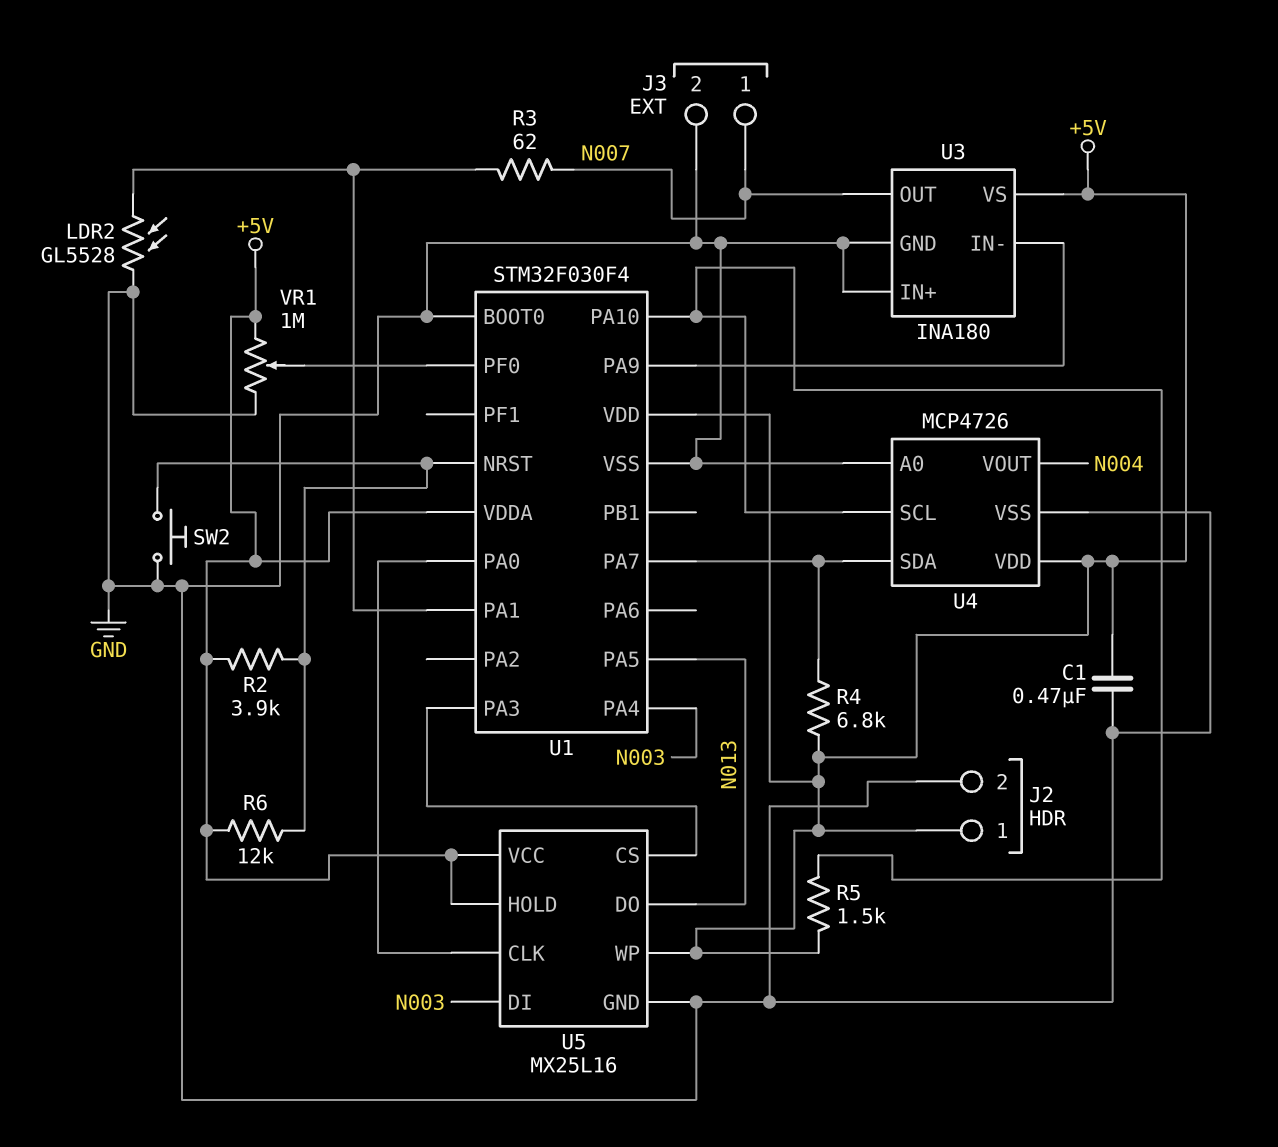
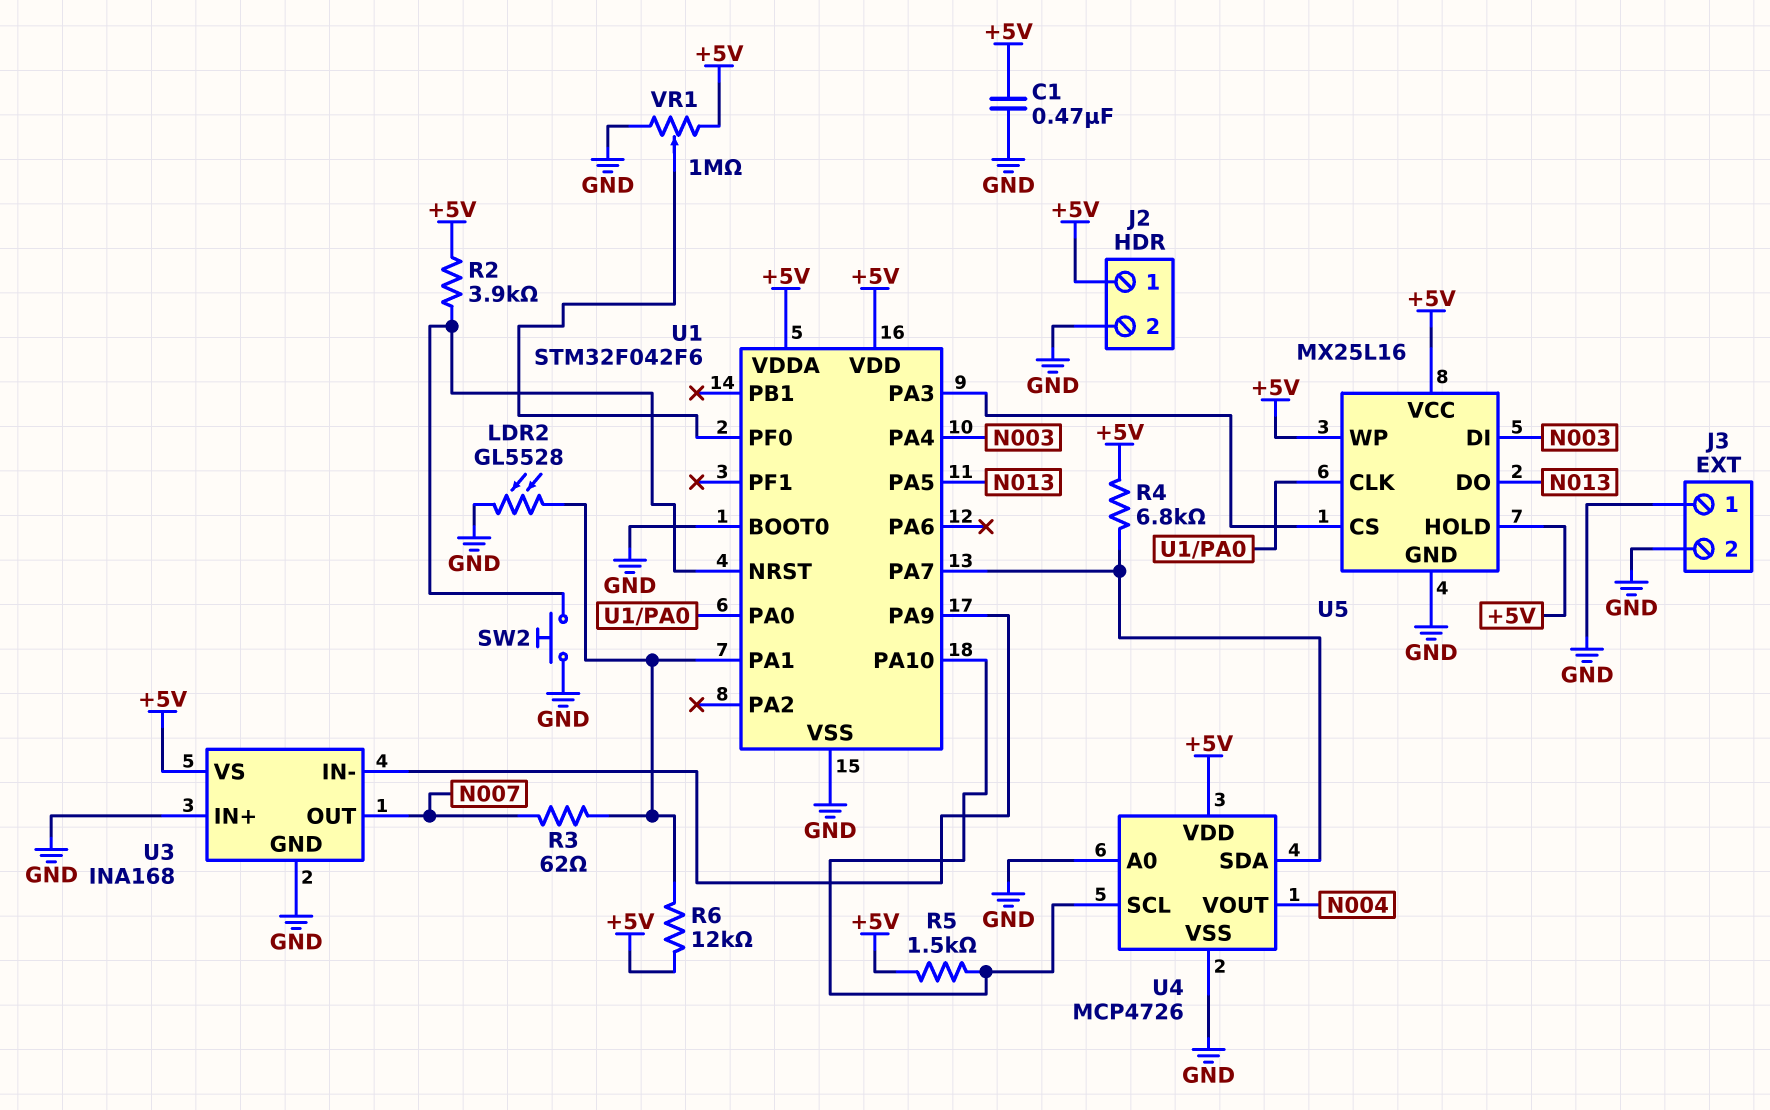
J3 pin 1: N007 -> GND
R6: 12k (+5V, U1/NRST) -> 12k (+5V, U1/PA1)
U1: STM32F030F4 -> STM32F042F6
U3: INA180 -> INA168

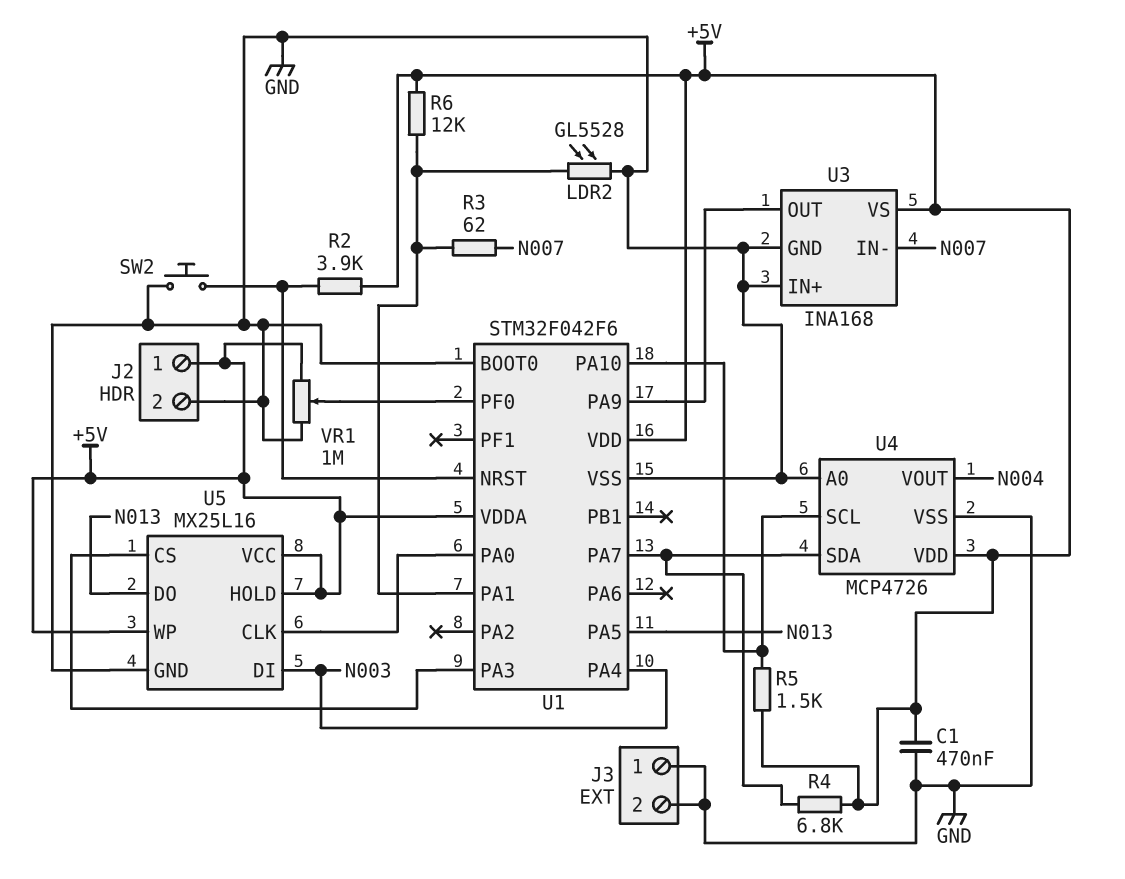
U3 pin IN-: U1/PA9 -> N007
U3 pin OUT: N007 -> U1/PA9

